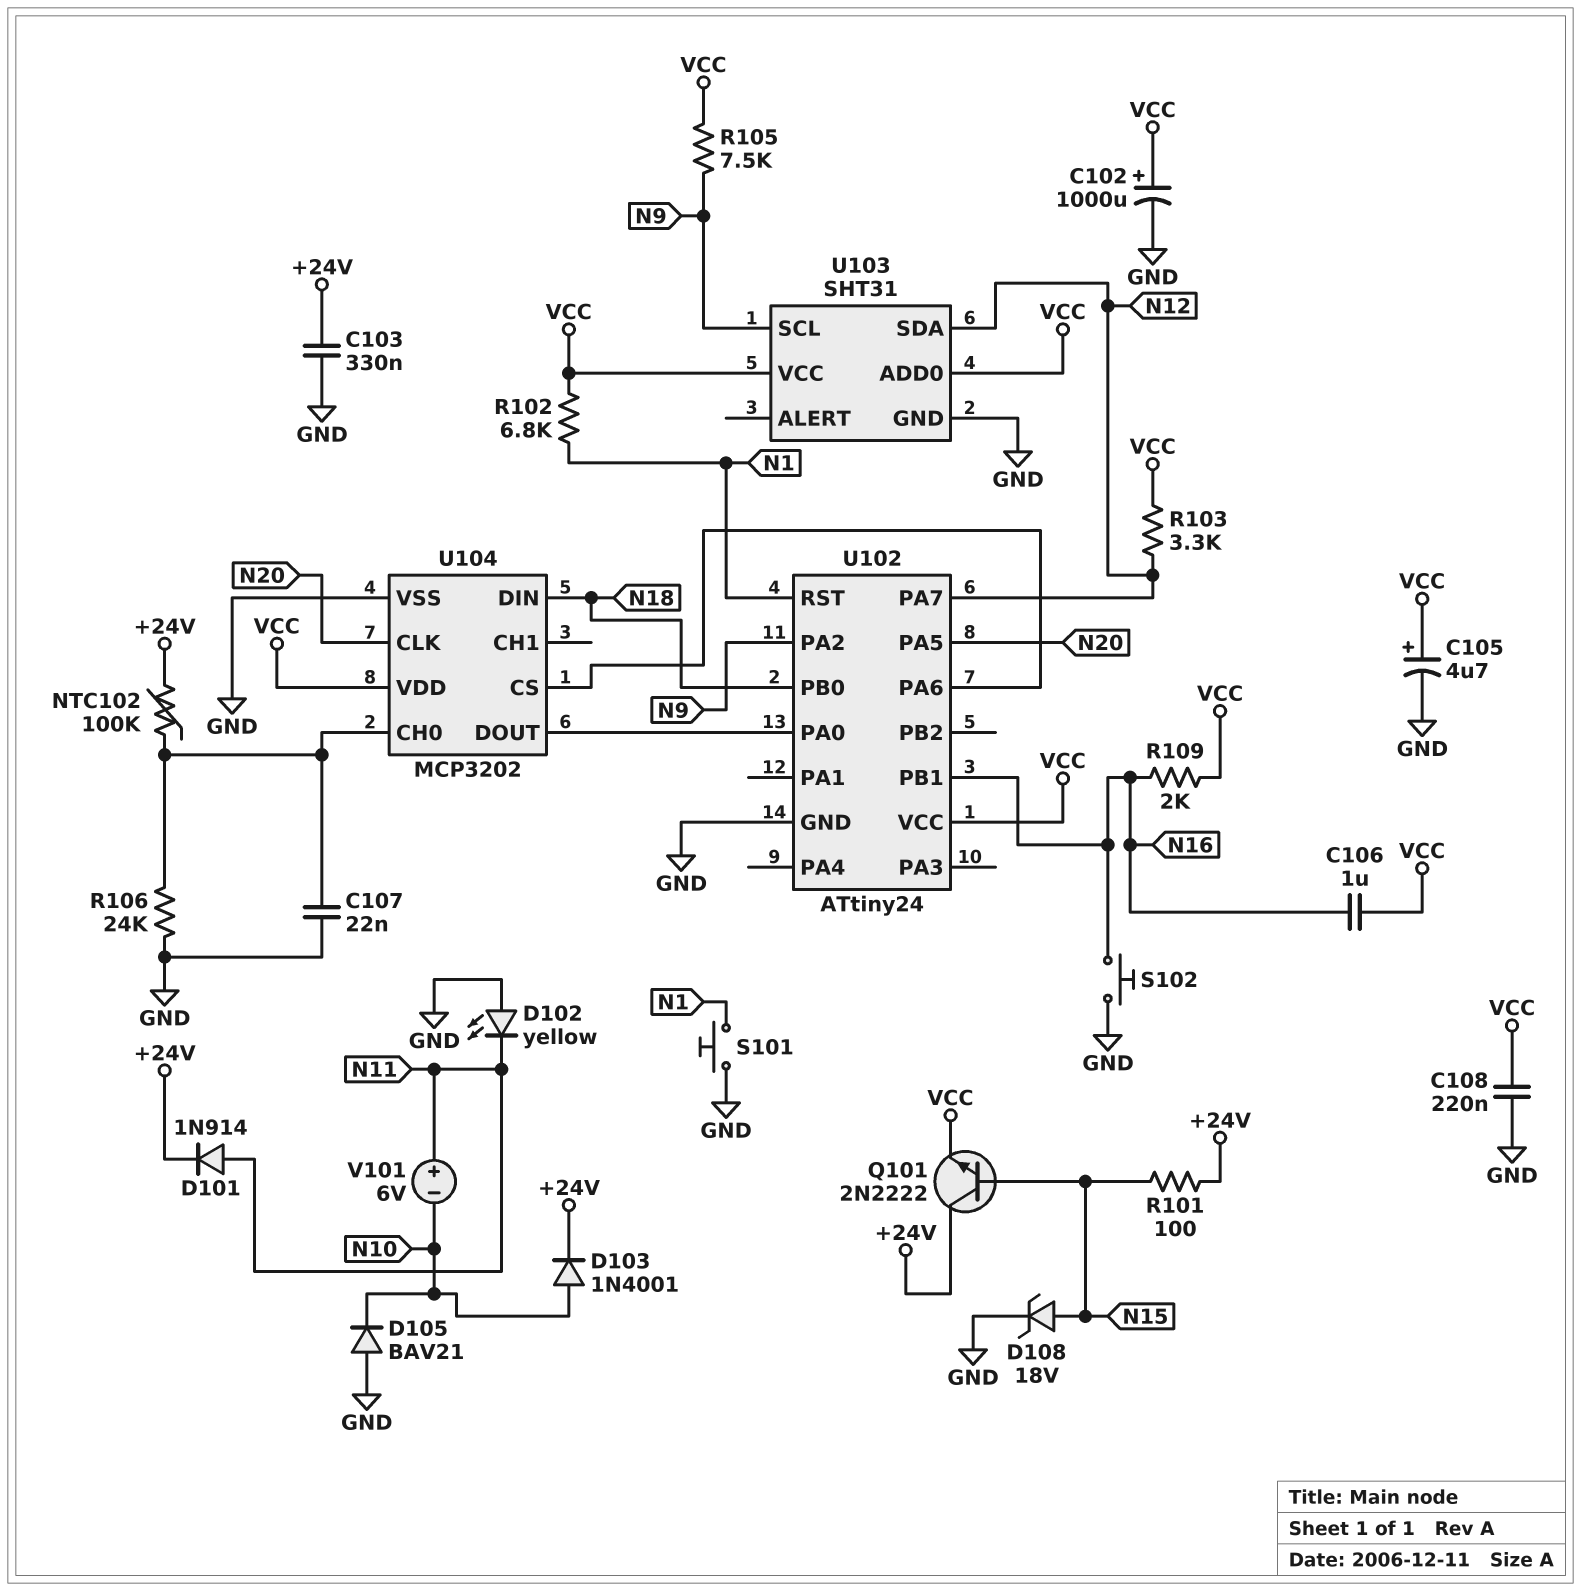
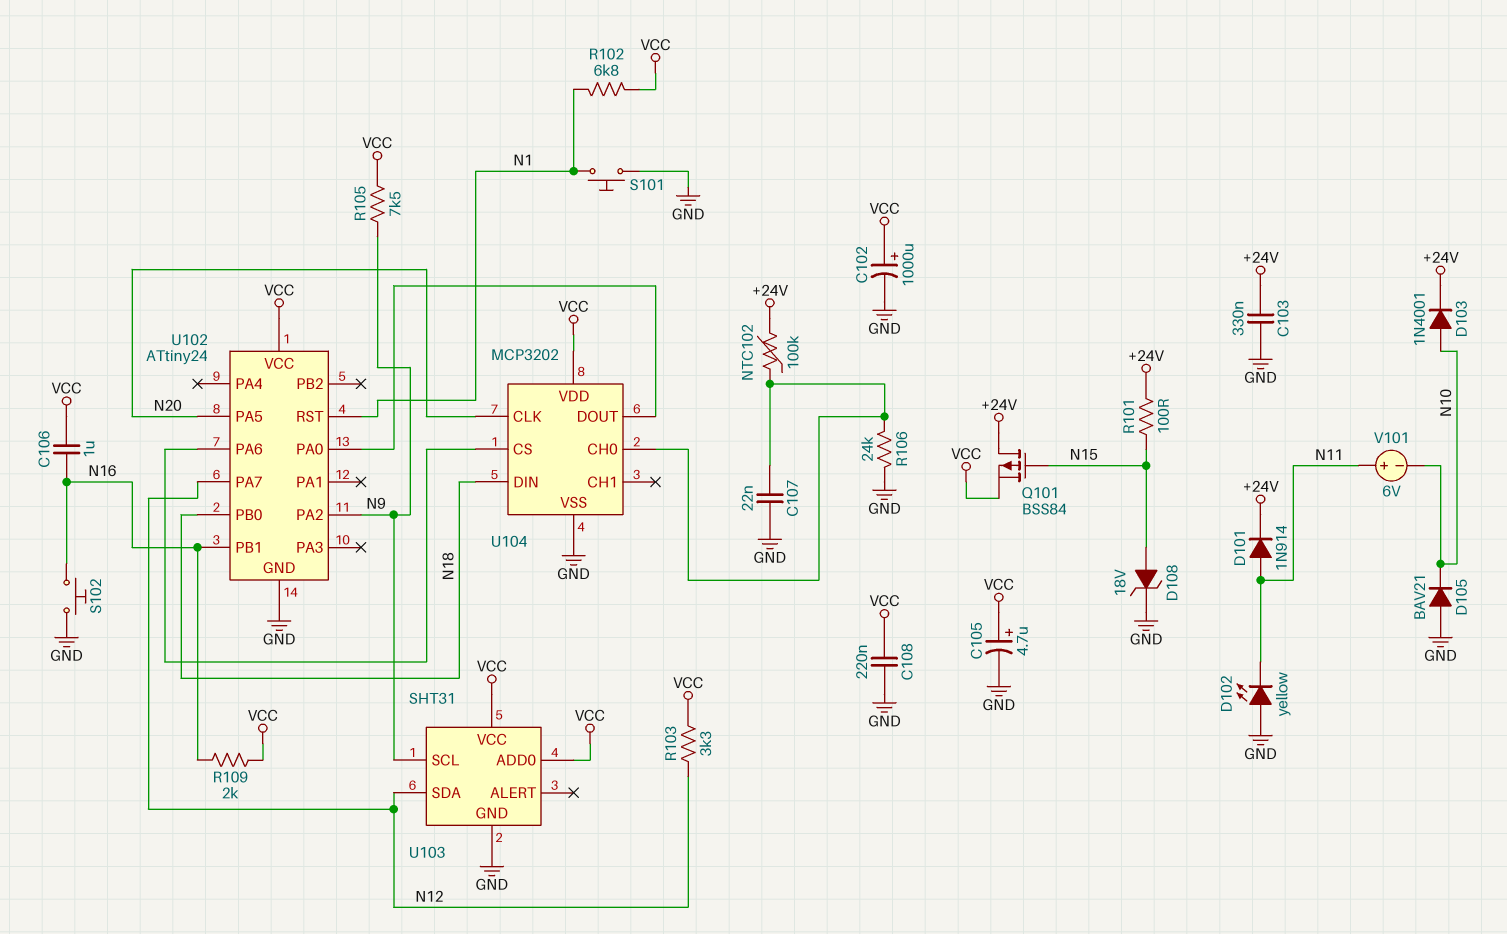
Q101: NPN 2N2222 (B N15, C +24V, E VCC) -> PMOS BSS84 (G N15, D +24V, S VCC)

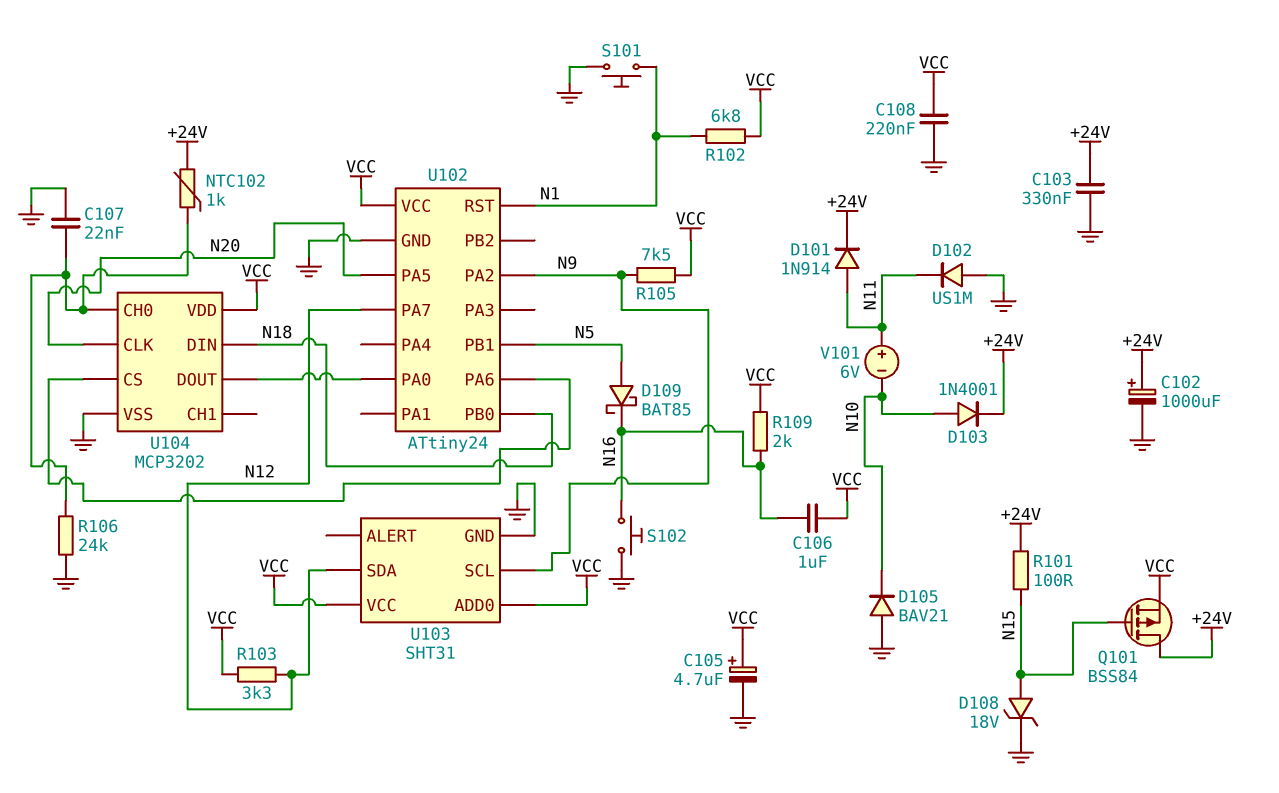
C102: 1000uF (plus VCC, minus GND) -> 1000uF (plus +24V, minus GND)
D102: LED yellow (A GND, K N11) -> diode US1M (A GND, K N11)
D109: none -> schottky BAT85 (A N5, K N16)
NTC102: 100k (+24V, U104/CH0) -> 1k (+24V, U104/CH0)
U102 pin PB1: N16 -> N5

